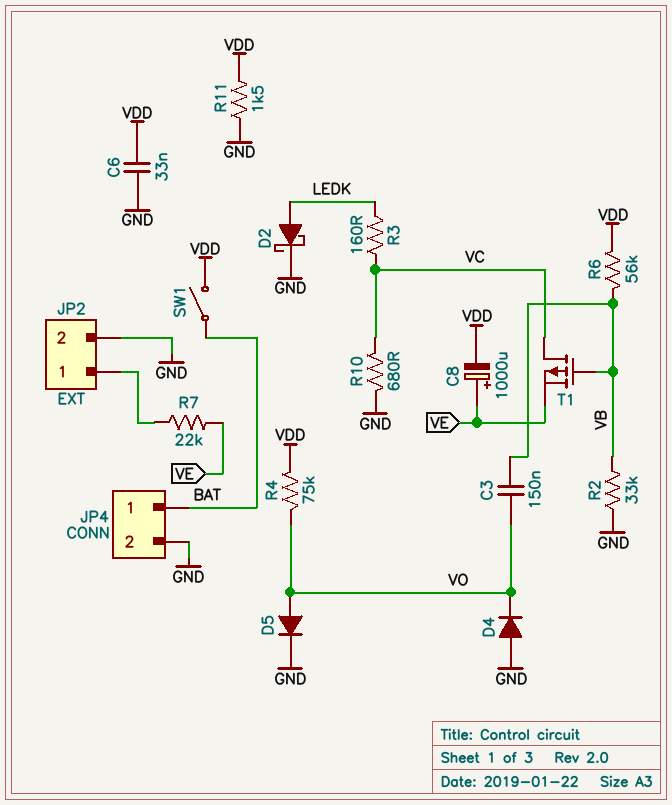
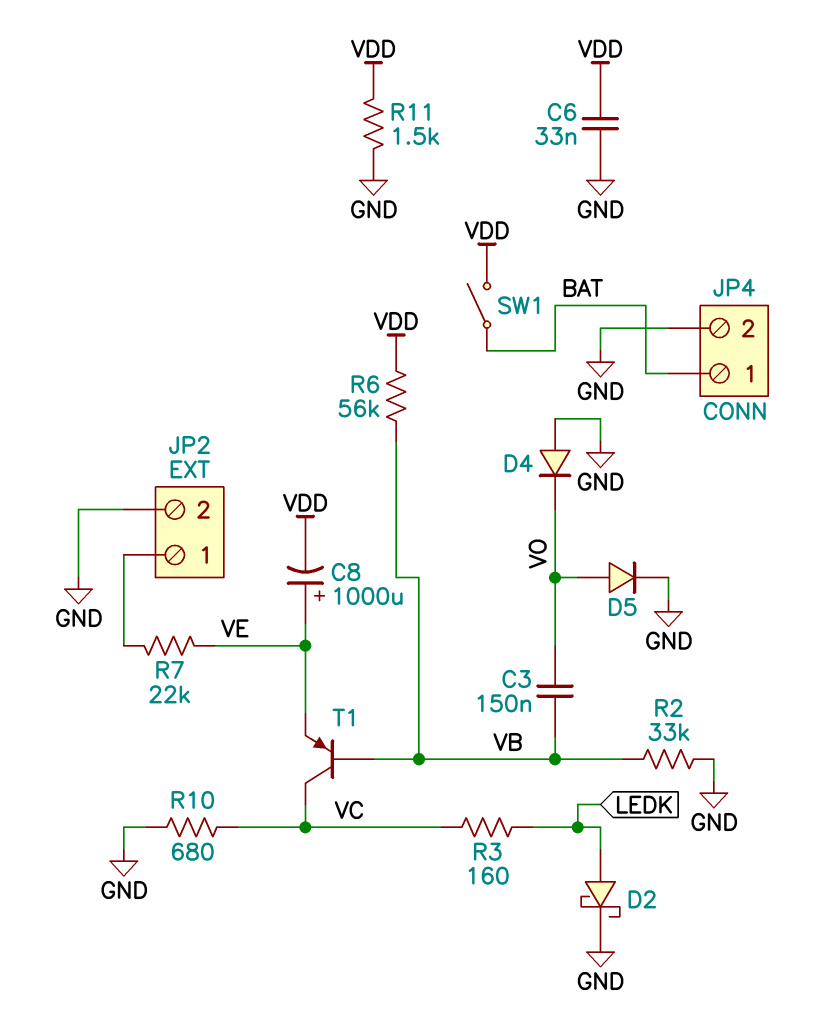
R4: 75k (VDD, VO) -> none
T1: PMOS (G VB, D VC, S VE) -> PNP (B VB, C VC, E VE)

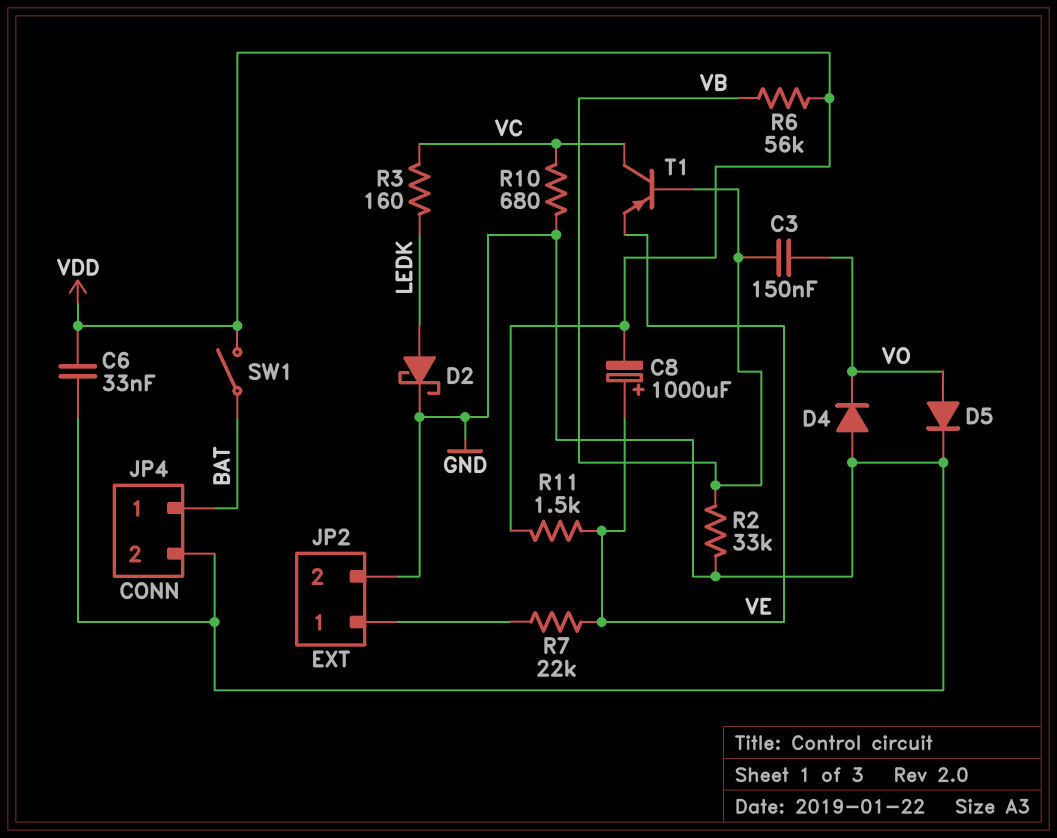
R11: 1.5k (GND, VDD) -> 1.5k (VDD, VE)

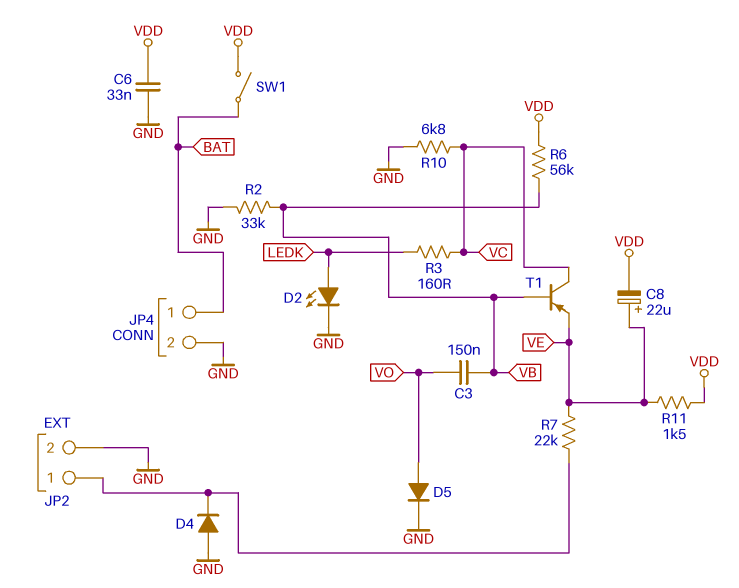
C8: 1000uF (plus VE, minus VDD) -> 22uF (plus VE, minus VDD)
D2: schottky (A LEDK, K GND) -> LED (A LEDK, K GND)
D4: diode (A GND, K VO) -> diode (A GND, K JP2/1)
R10: 680 (GND, VC) -> 6.8k (GND, VC)

